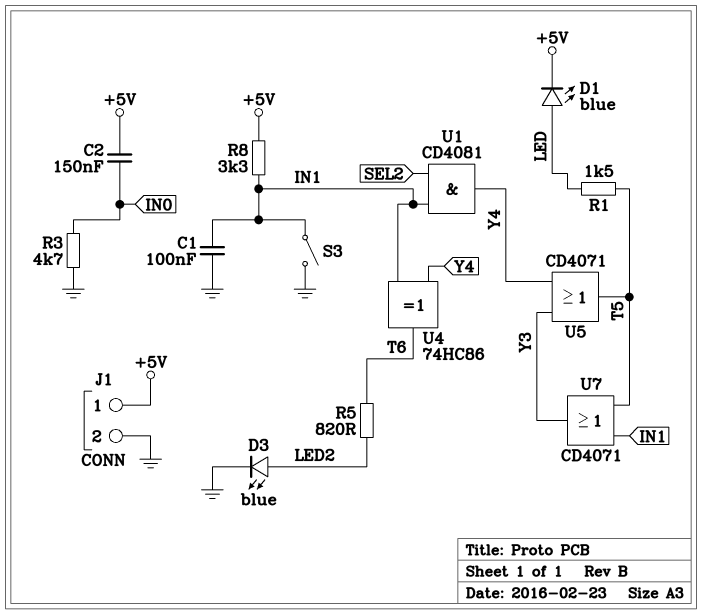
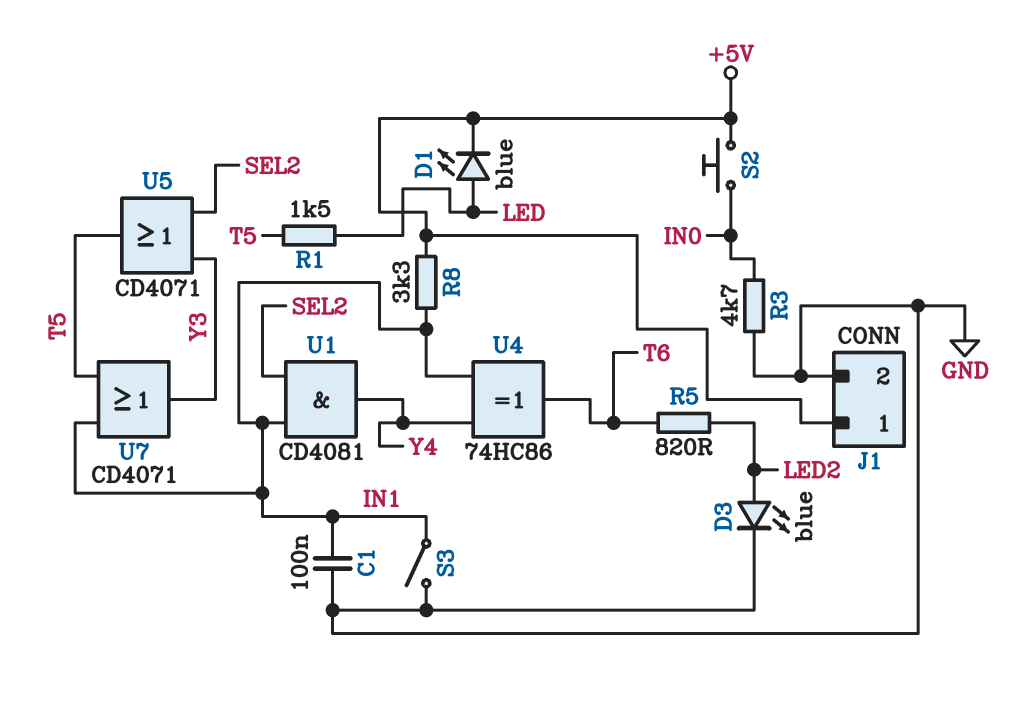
C2: 150nF (+5V, IN0) -> none
S2: none -> button (+5V, IN0)
U5: OR CD4071 (in Y3, in Y4, out T5) -> OR CD4071 (in SEL2, in Y3, out T5)

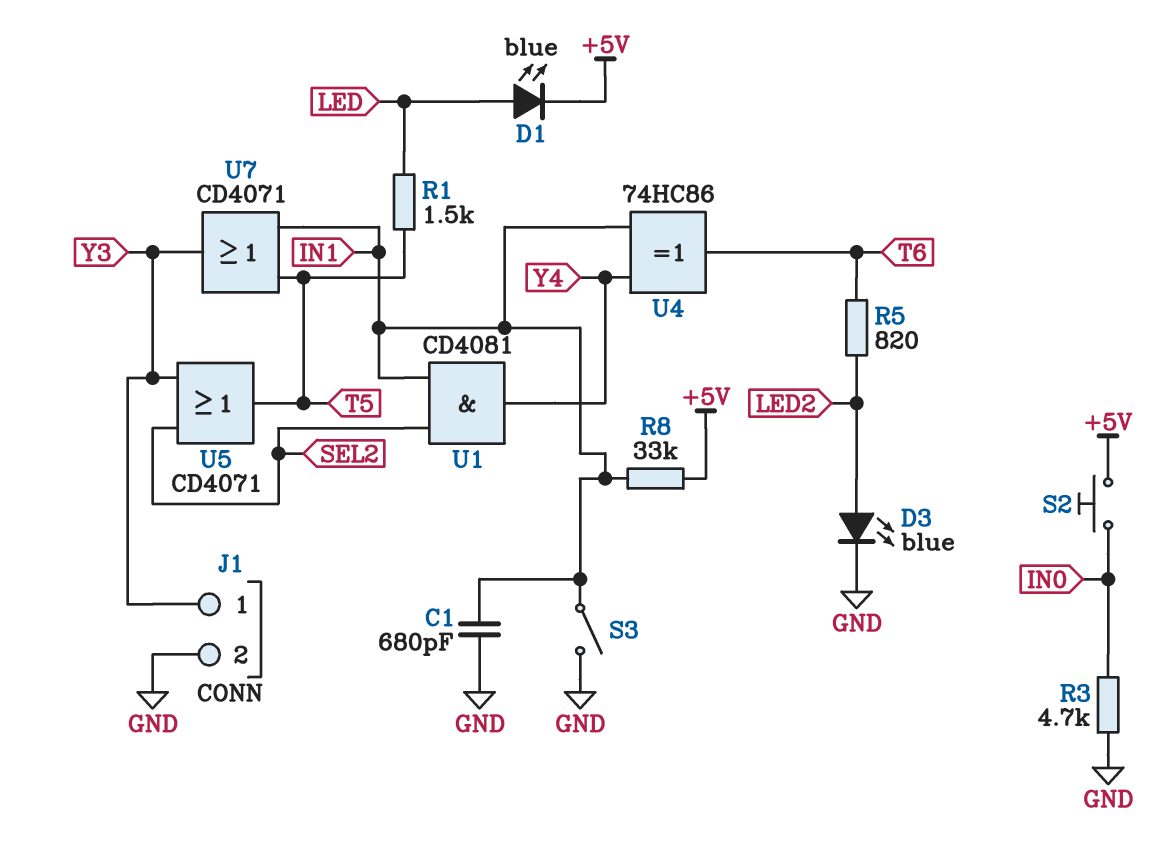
C1: 100nF (GND, IN1) -> 680pF (GND, IN1)
J1 pin 1: +5V -> Y3
R8: 3.3k (+5V, IN1) -> 33k (+5V, IN1)

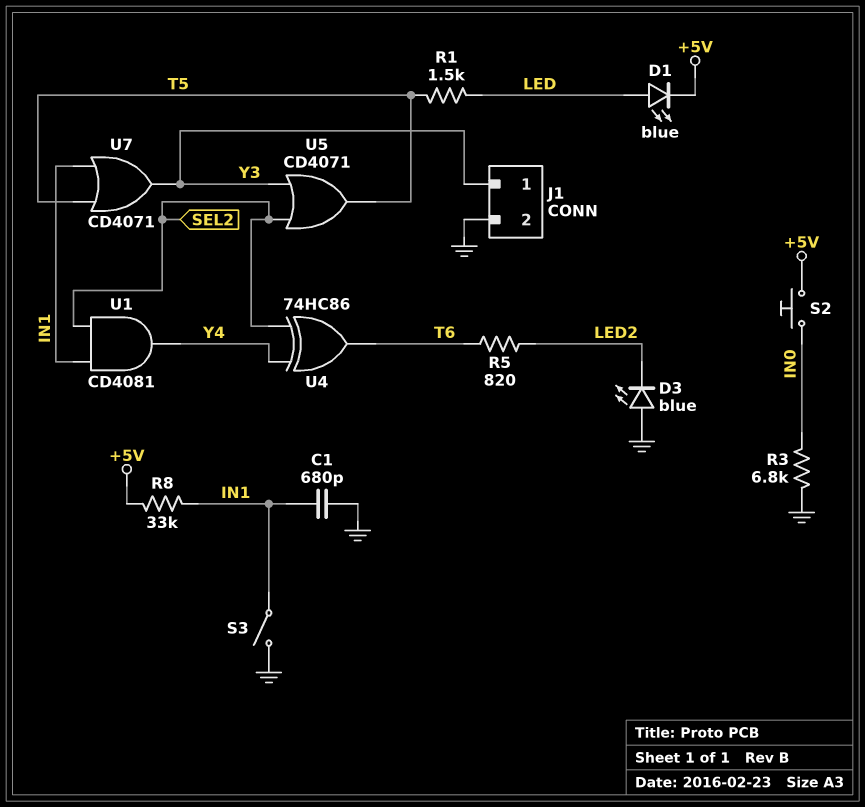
D3: LED blue (A LED2, K GND) -> LED blue (A GND, K LED2)
R3: 4.7k (GND, IN0) -> 6.8k (GND, IN0)
U4: XOR 74HC86 (in IN1, in Y4, out T6) -> XOR 74HC86 (in SEL2, in Y4, out T6)

